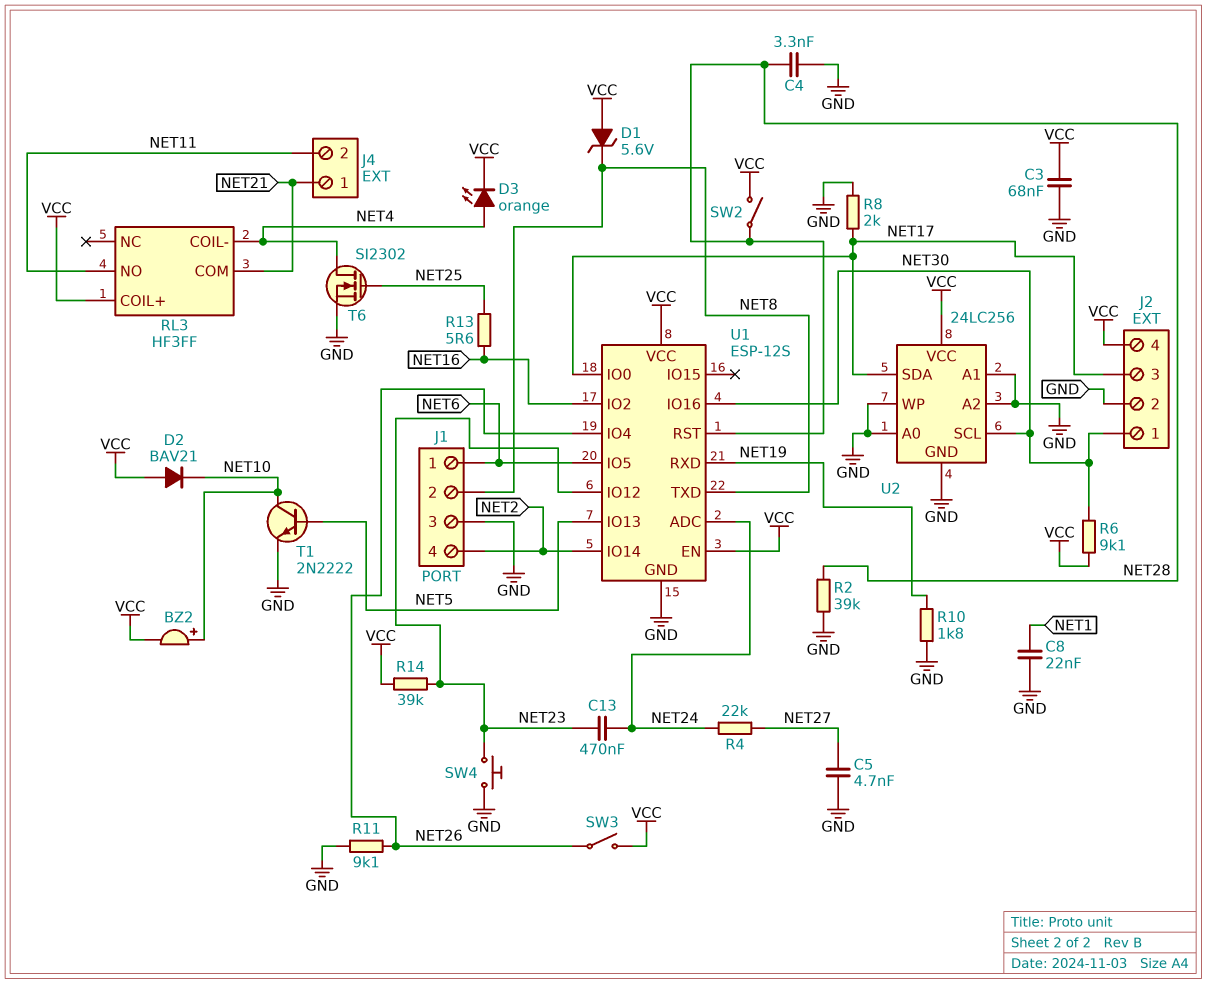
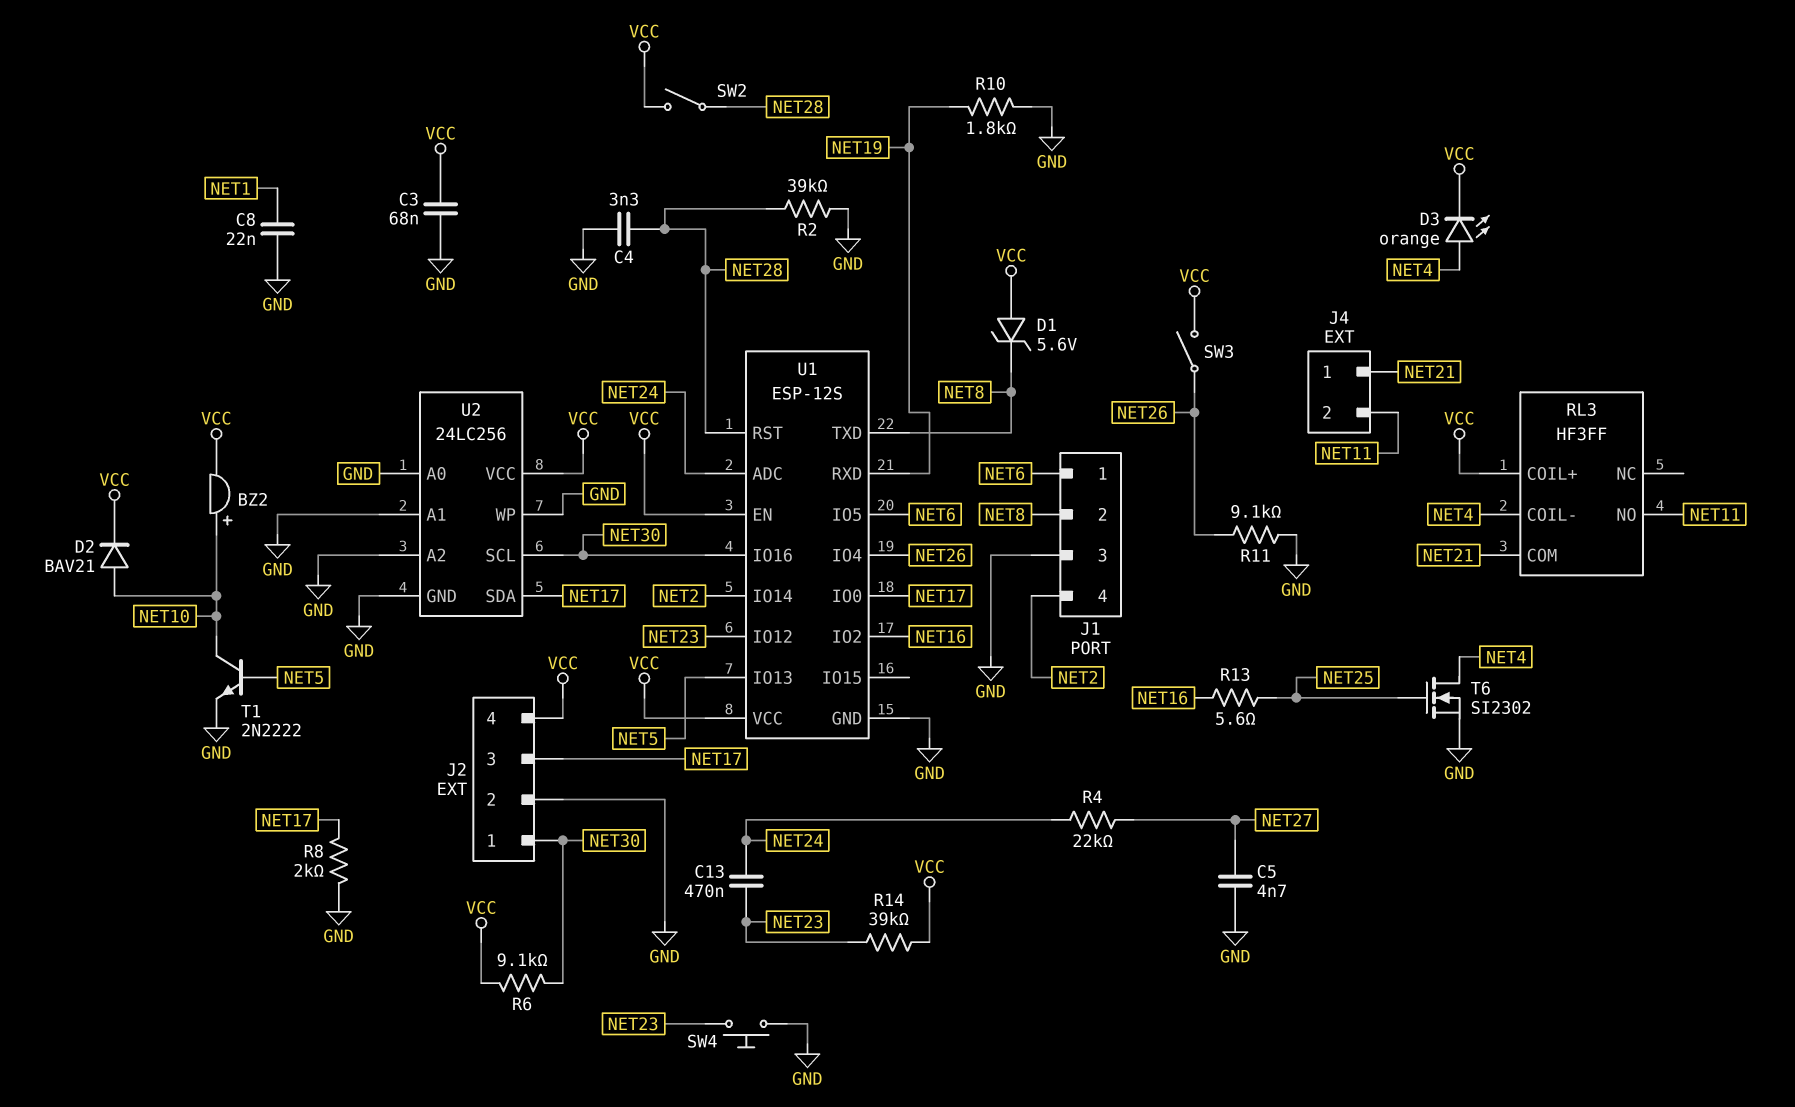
D2: diode BAV21 (A VCC, K NET10) -> diode BAV21 (A NET10, K VCC)

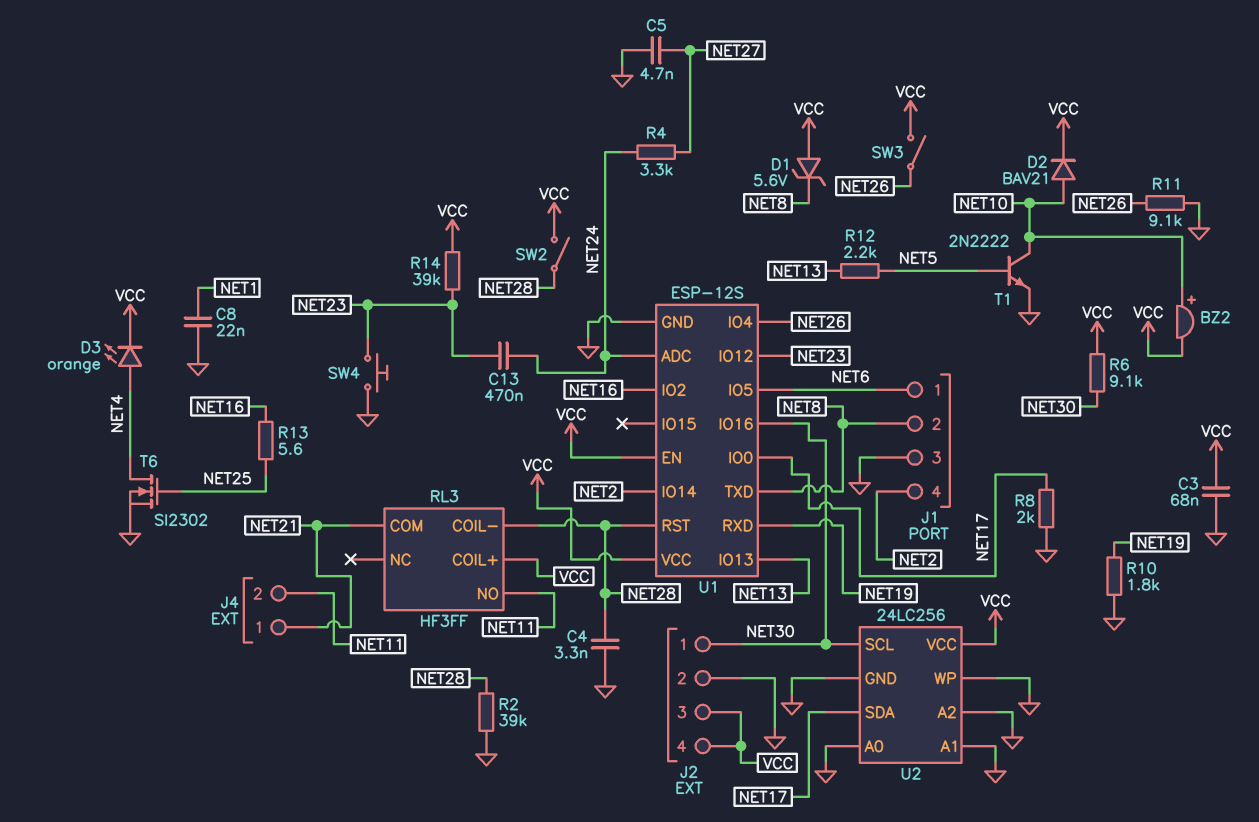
J2 pin 3: NET17 -> VCC
R4: 22k (NET24, NET27) -> 3.3k (NET24, NET27)
R12: none -> 2.2k (NET5, NET13)
RL3 pin COIL-: NET4 -> NET28
U1 pin IO13: NET5 -> NET13

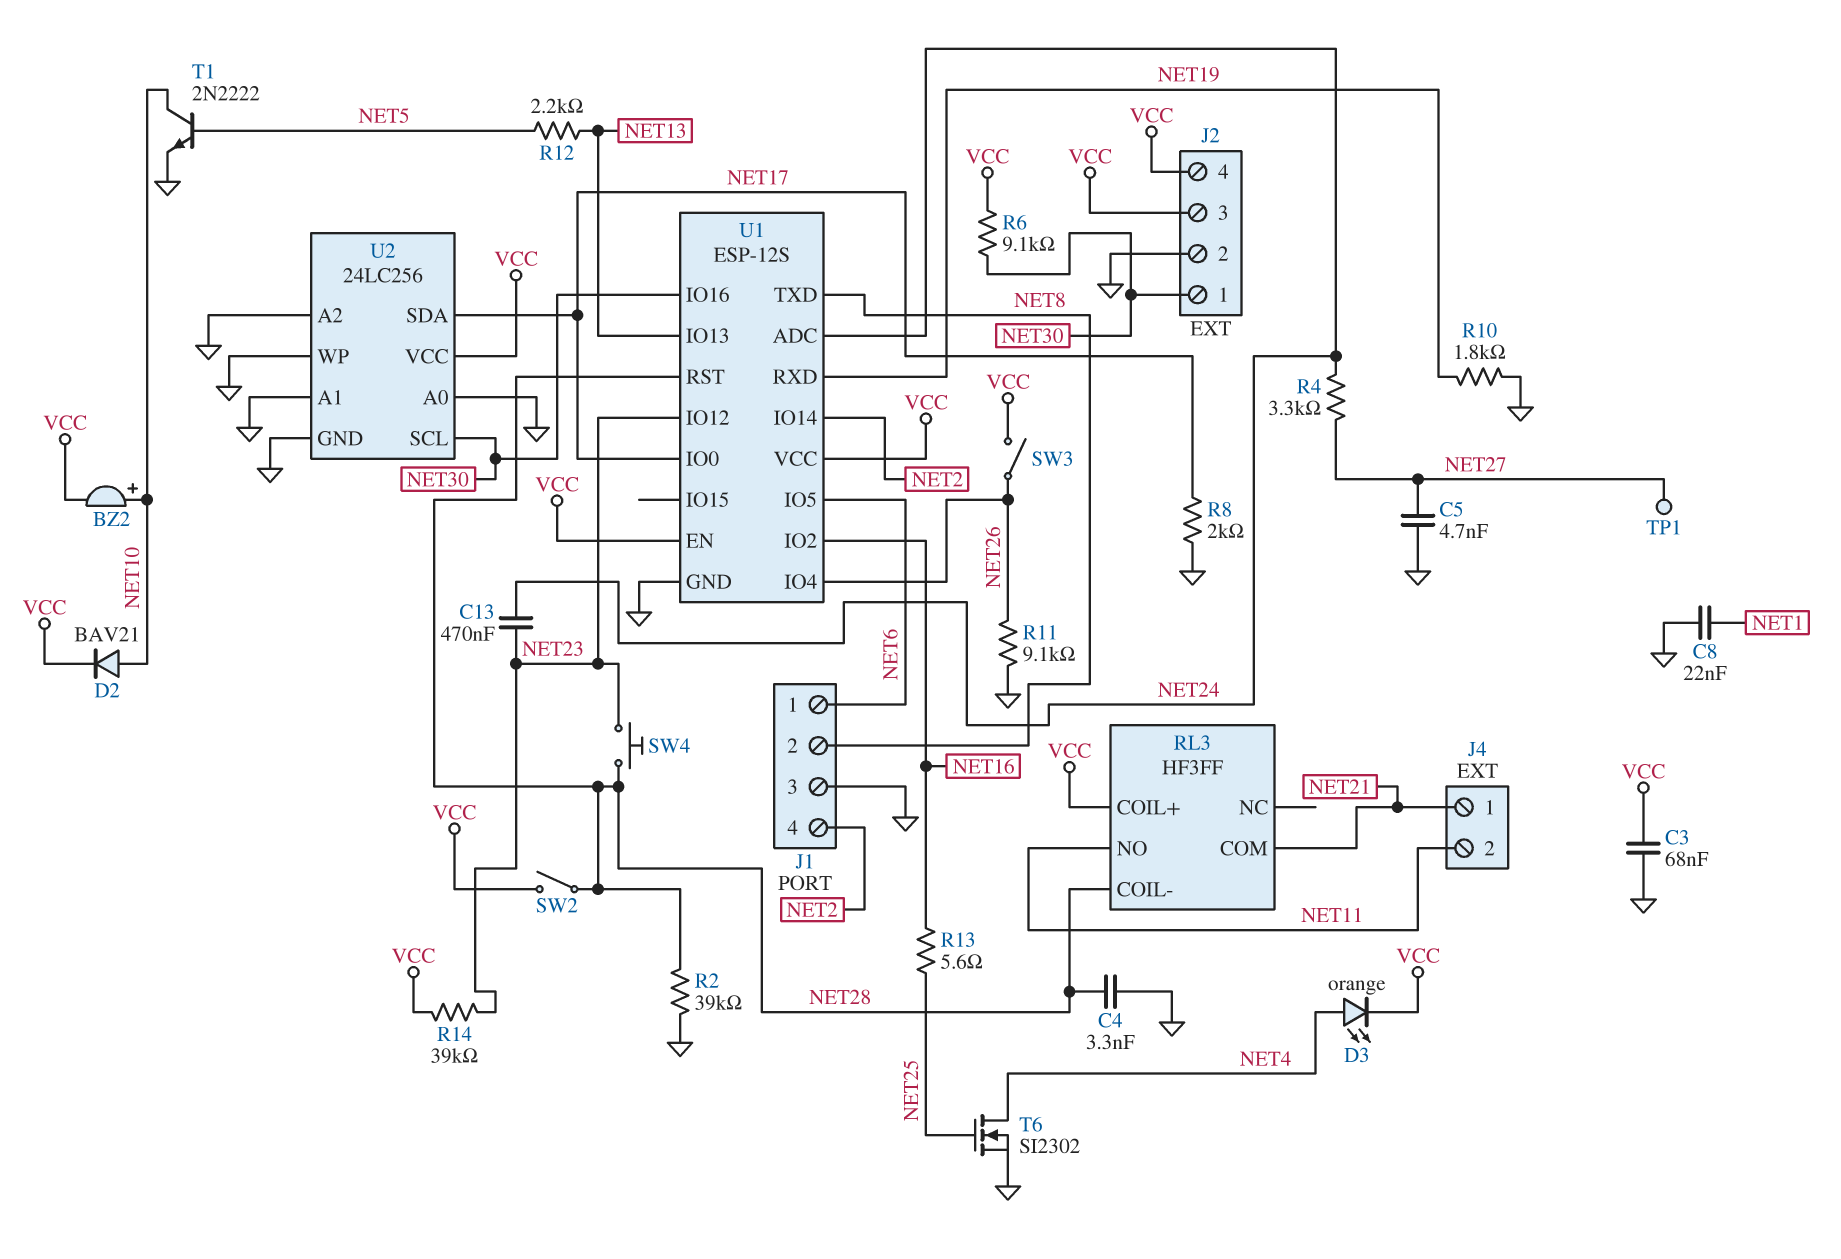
D1: zener 5.6V (A VCC, K NET8) -> none
SW4: button (GND, NET23) -> button (NET23, NET28)
TP1: none -> test point (NET27)

